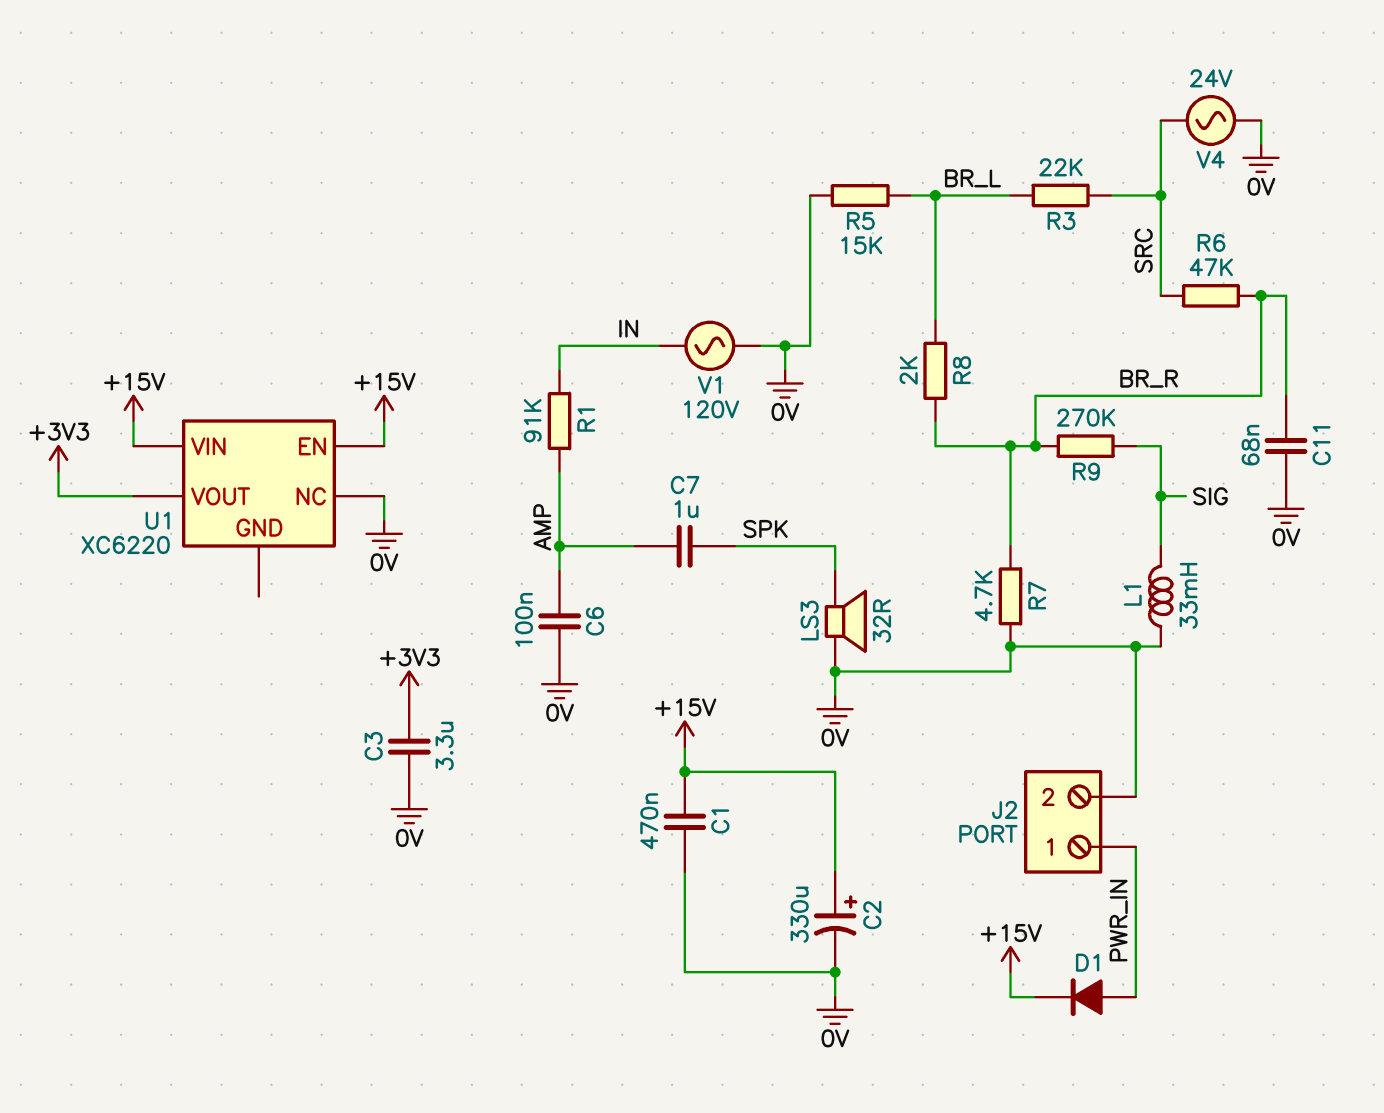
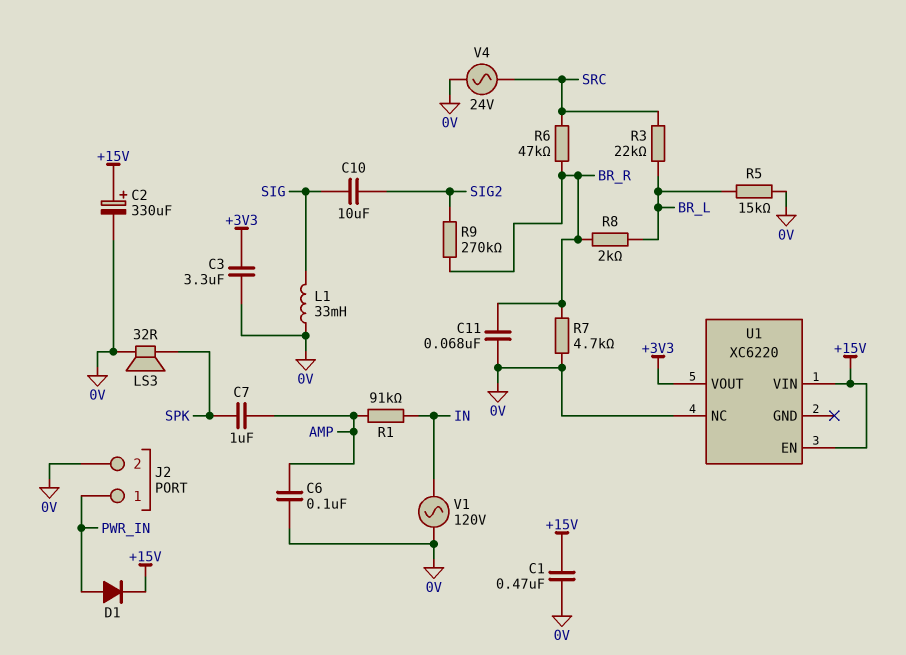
C10: none -> 10uF (SIG, SIG2)
R9: 270k (BR_R, SIG) -> 270k (BR_R, SIG2)

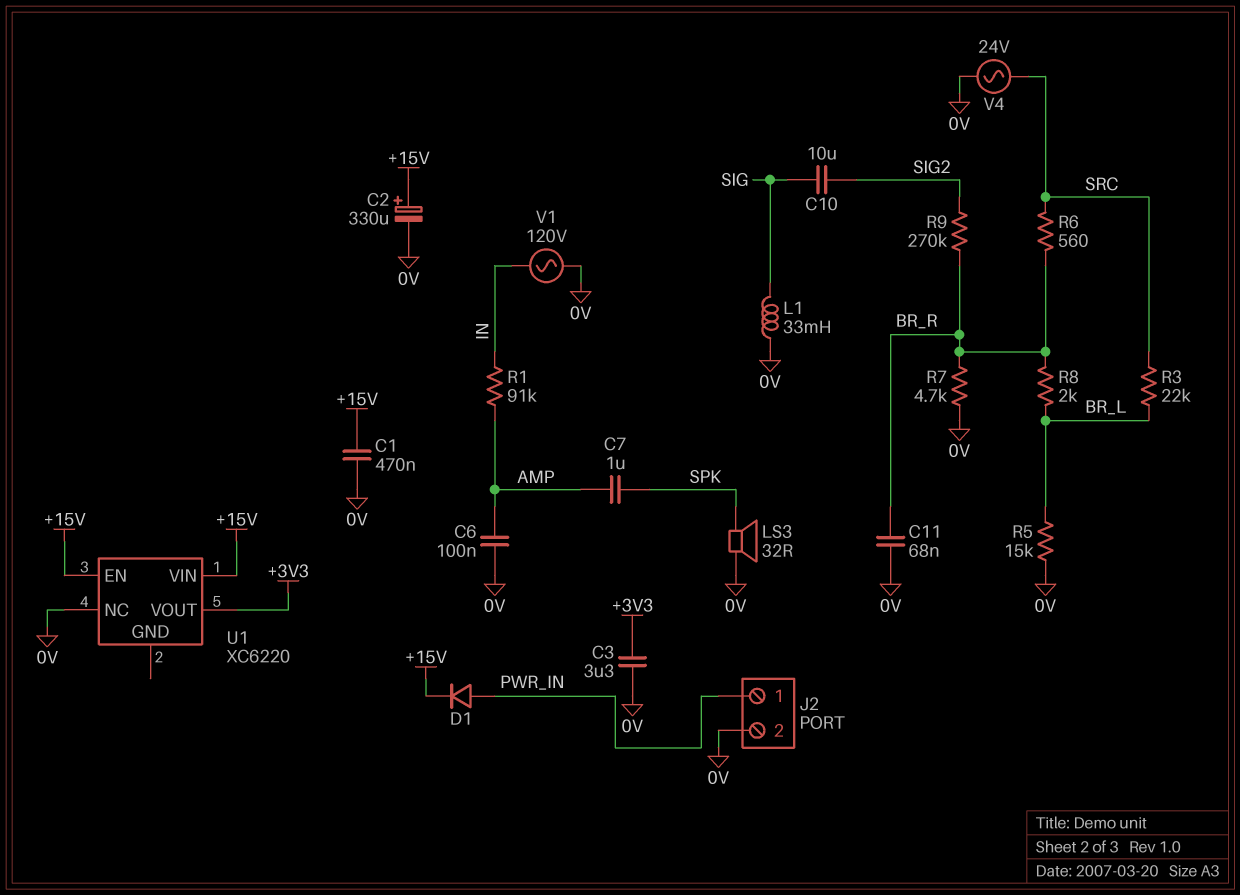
R6: 47k (BR_R, SRC) -> 560 (BR_R, SRC)

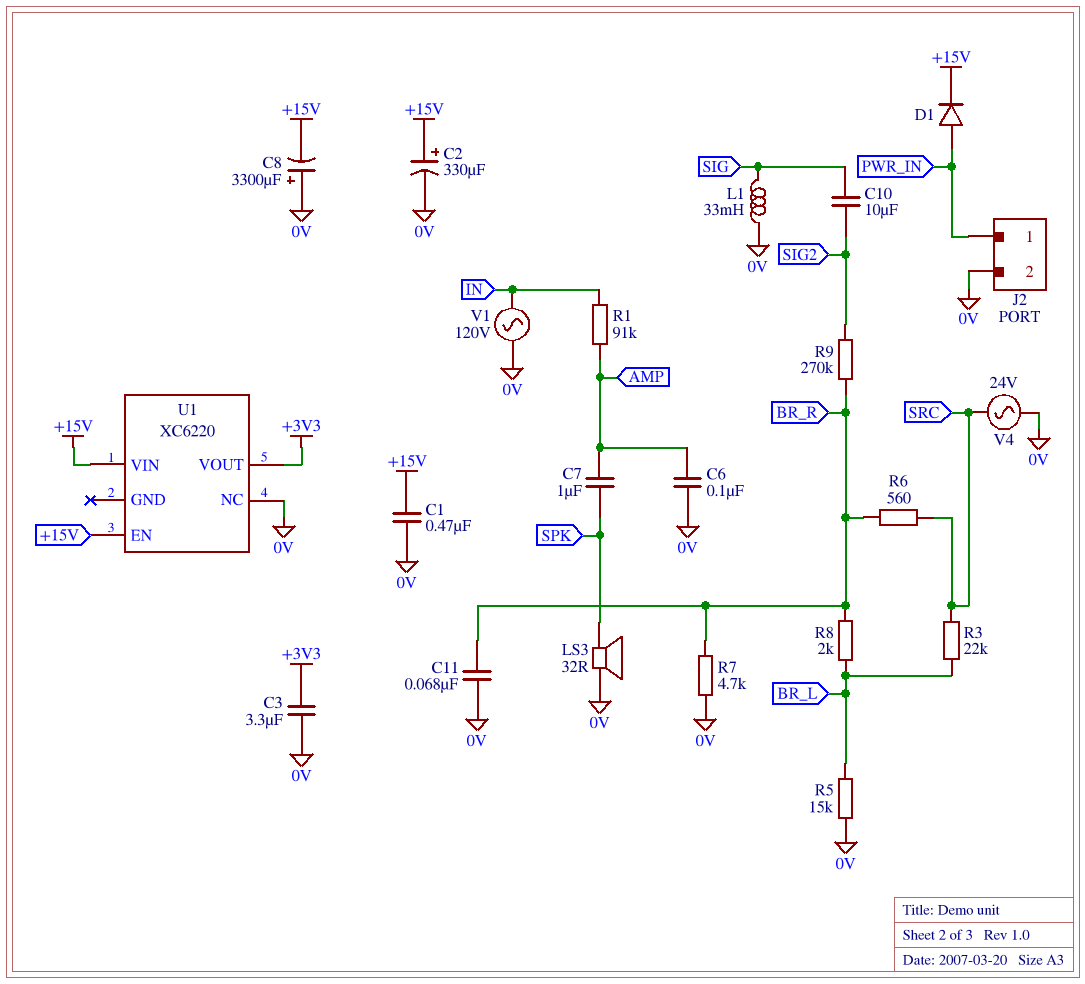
C8: none -> 3300uF (plus 0V, minus +15V)

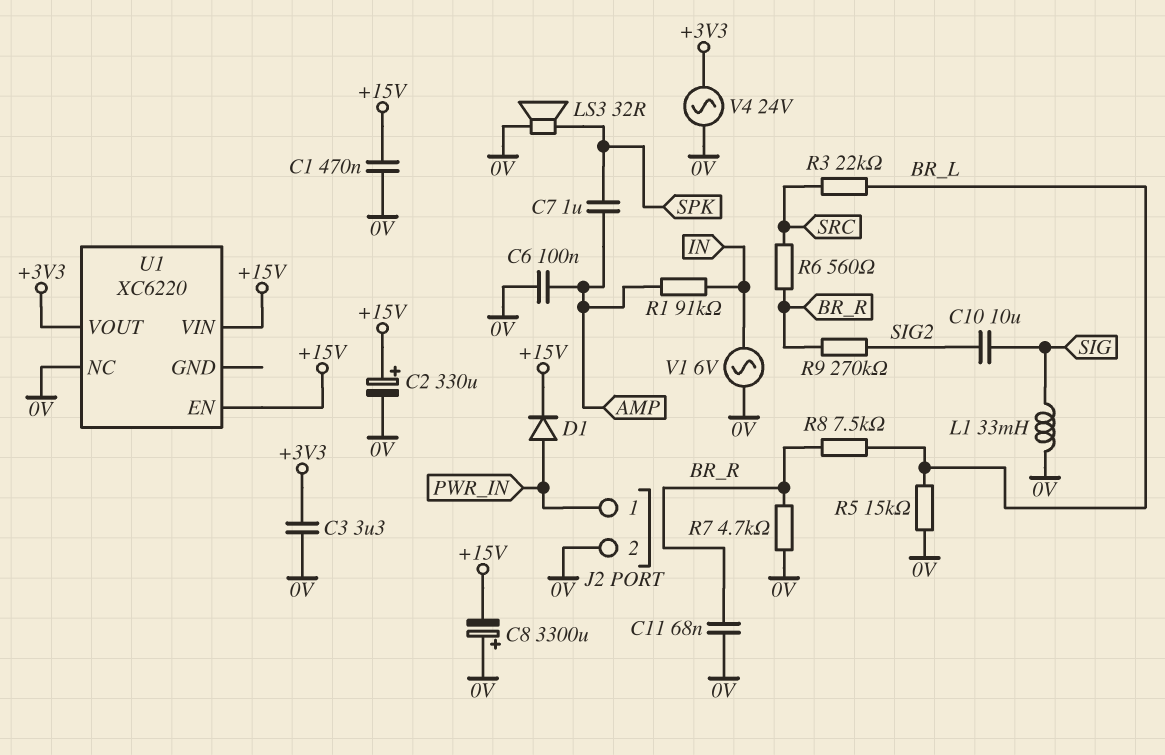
R8: 2k (BR_L, BR_R) -> 7.5k (BR_L, BR_R)
V1: AC 120V (0V, IN) -> AC 6V (0V, IN)
V4: AC 24V (0V, SRC) -> AC 24V (+3V3, 0V)

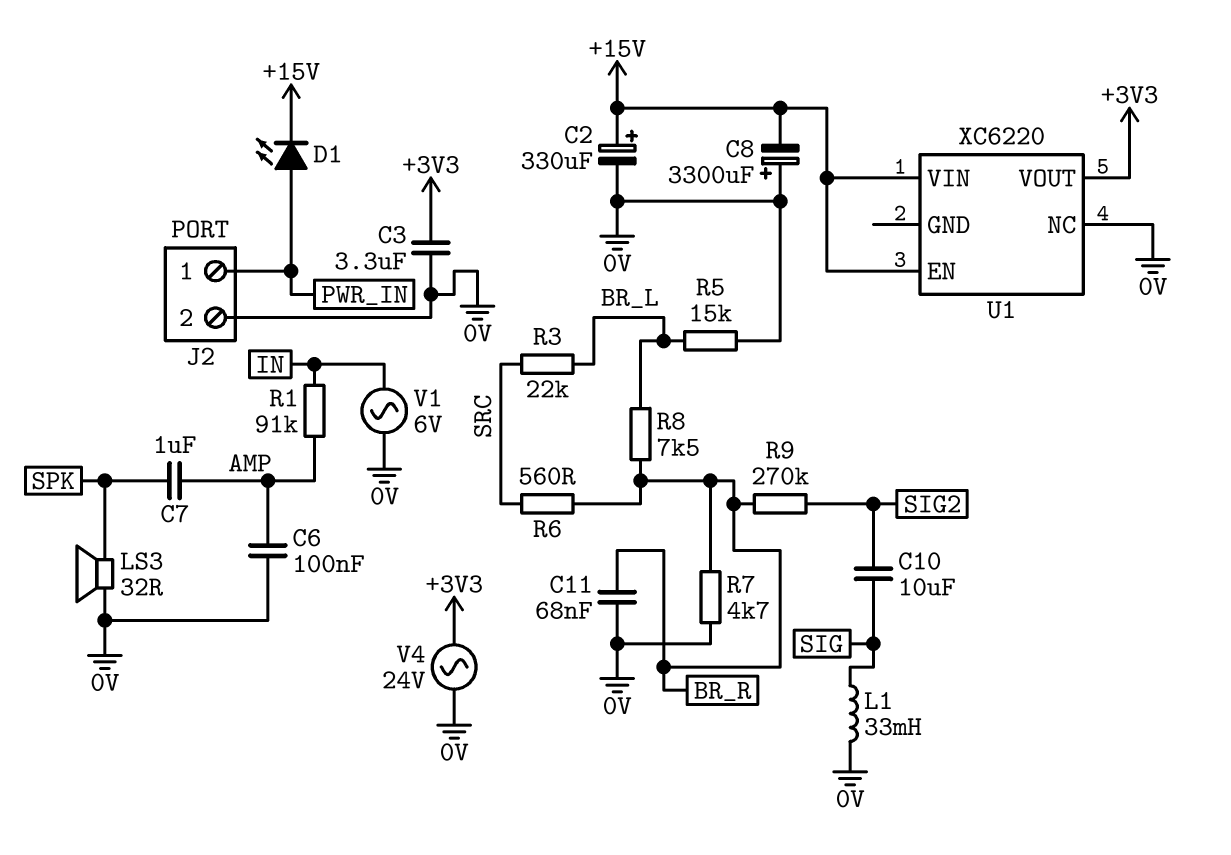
C1: 470nF (+15V, 0V) -> none
D1: diode (A PWR_IN, K +15V) -> LED (A PWR_IN, K +15V)

